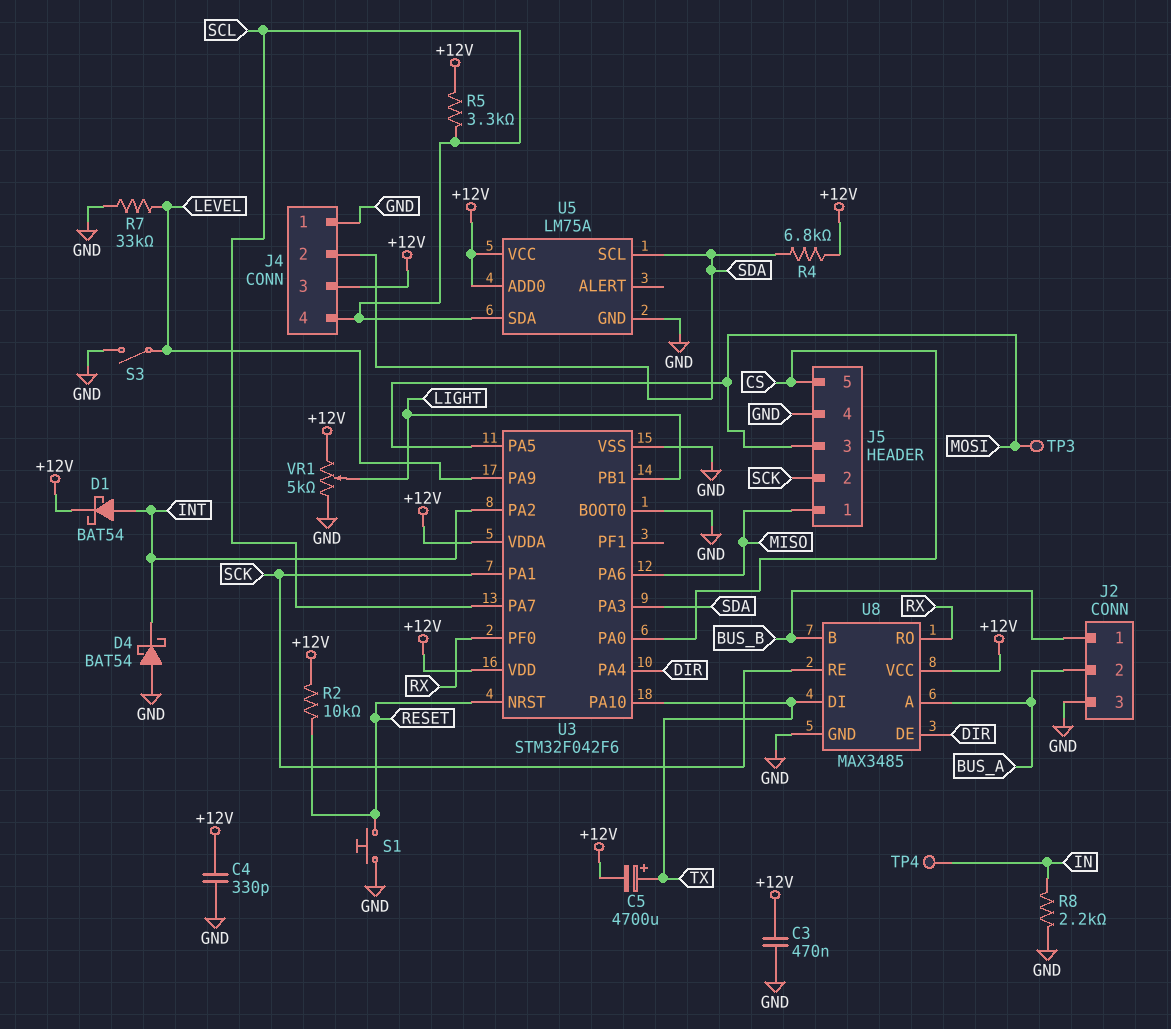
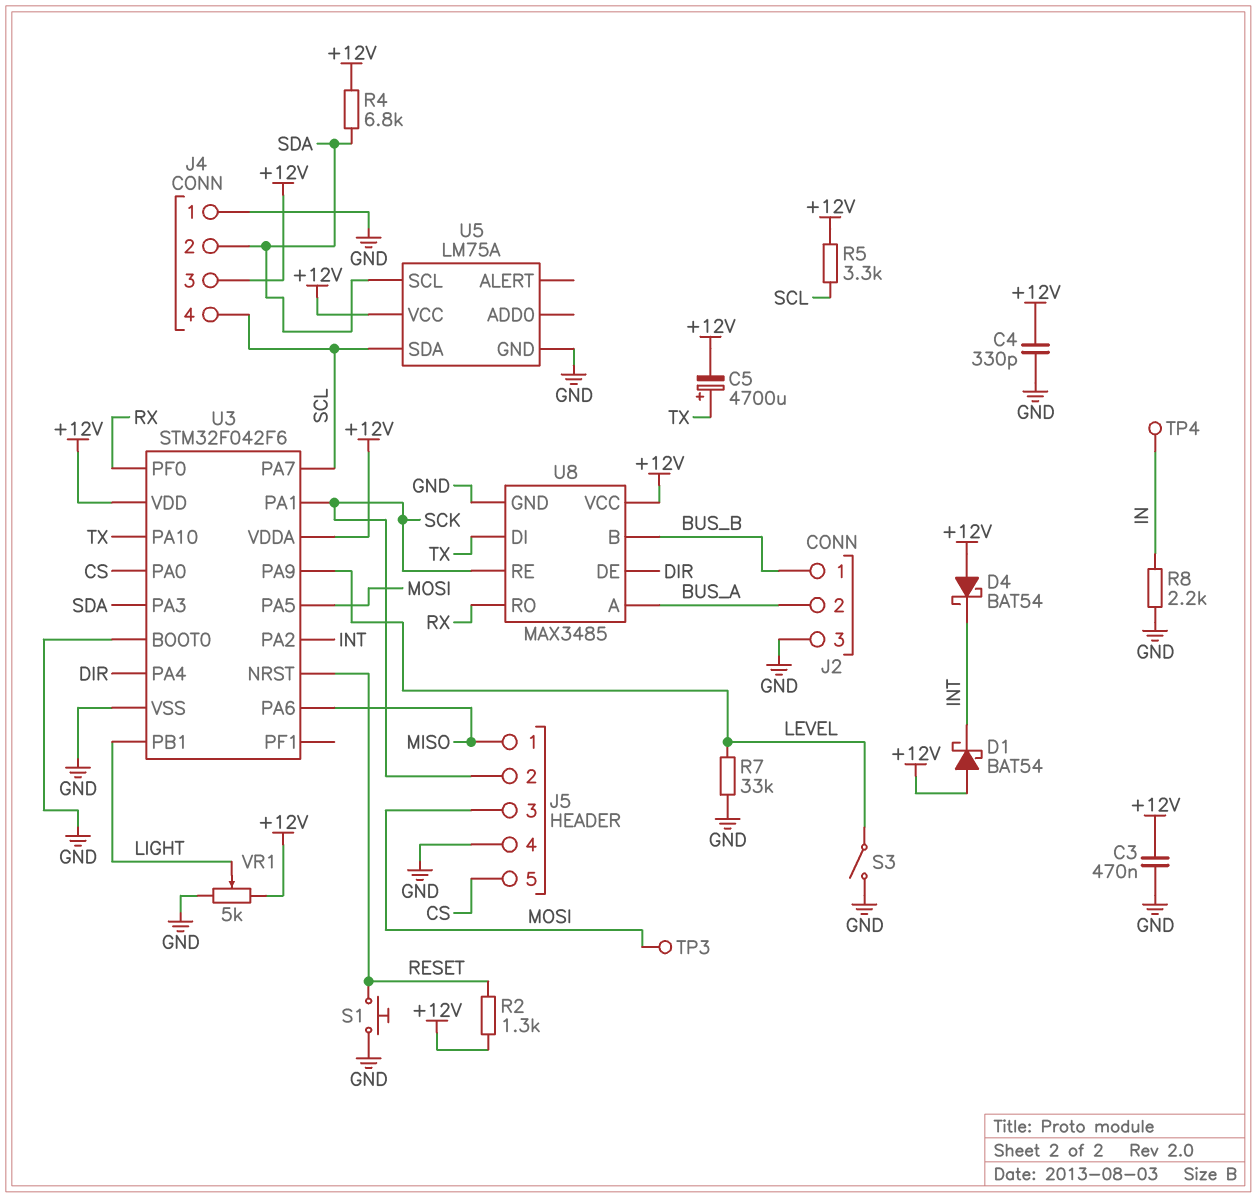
D1: schottky BAT54 (A INT, K +12V) -> schottky BAT54 (A +12V, K INT)
D4: schottky BAT54 (A GND, K INT) -> schottky BAT54 (A +12V, K INT)
R2: 10k (+12V, RESET) -> 1.3k (+12V, RESET)
U5 pin ADD0: +12V -> none

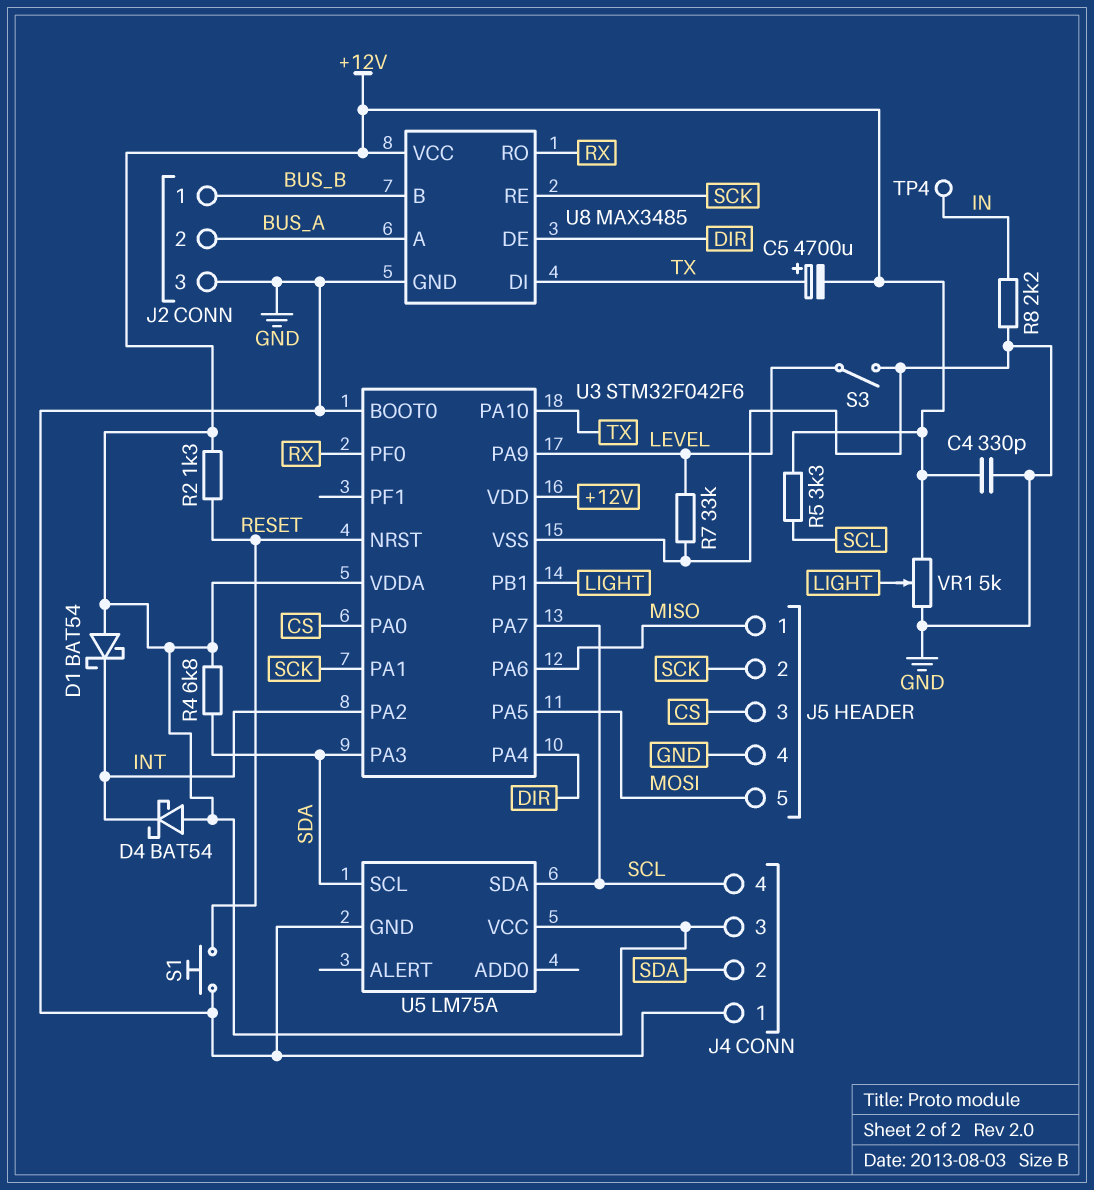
C3: 470nF (+12V, GND) -> none
J5 pin 3: MOSI -> CS
J5 pin 5: CS -> MOSI
TP3: test point (MOSI) -> none

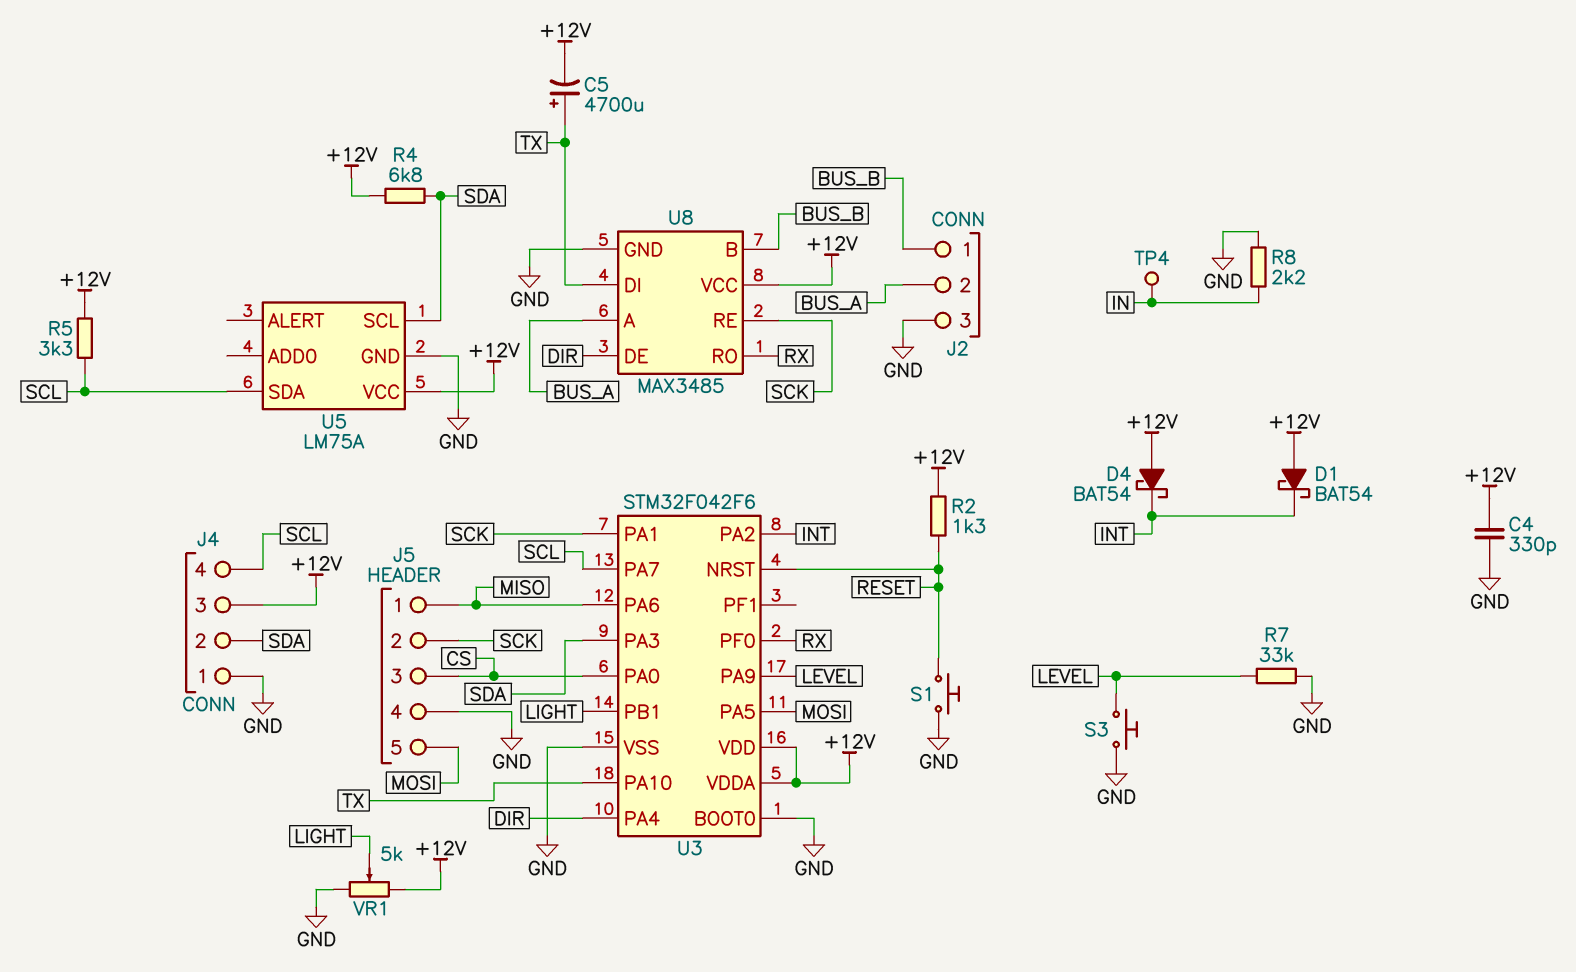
S3: switch (GND, LEVEL) -> button (GND, LEVEL)

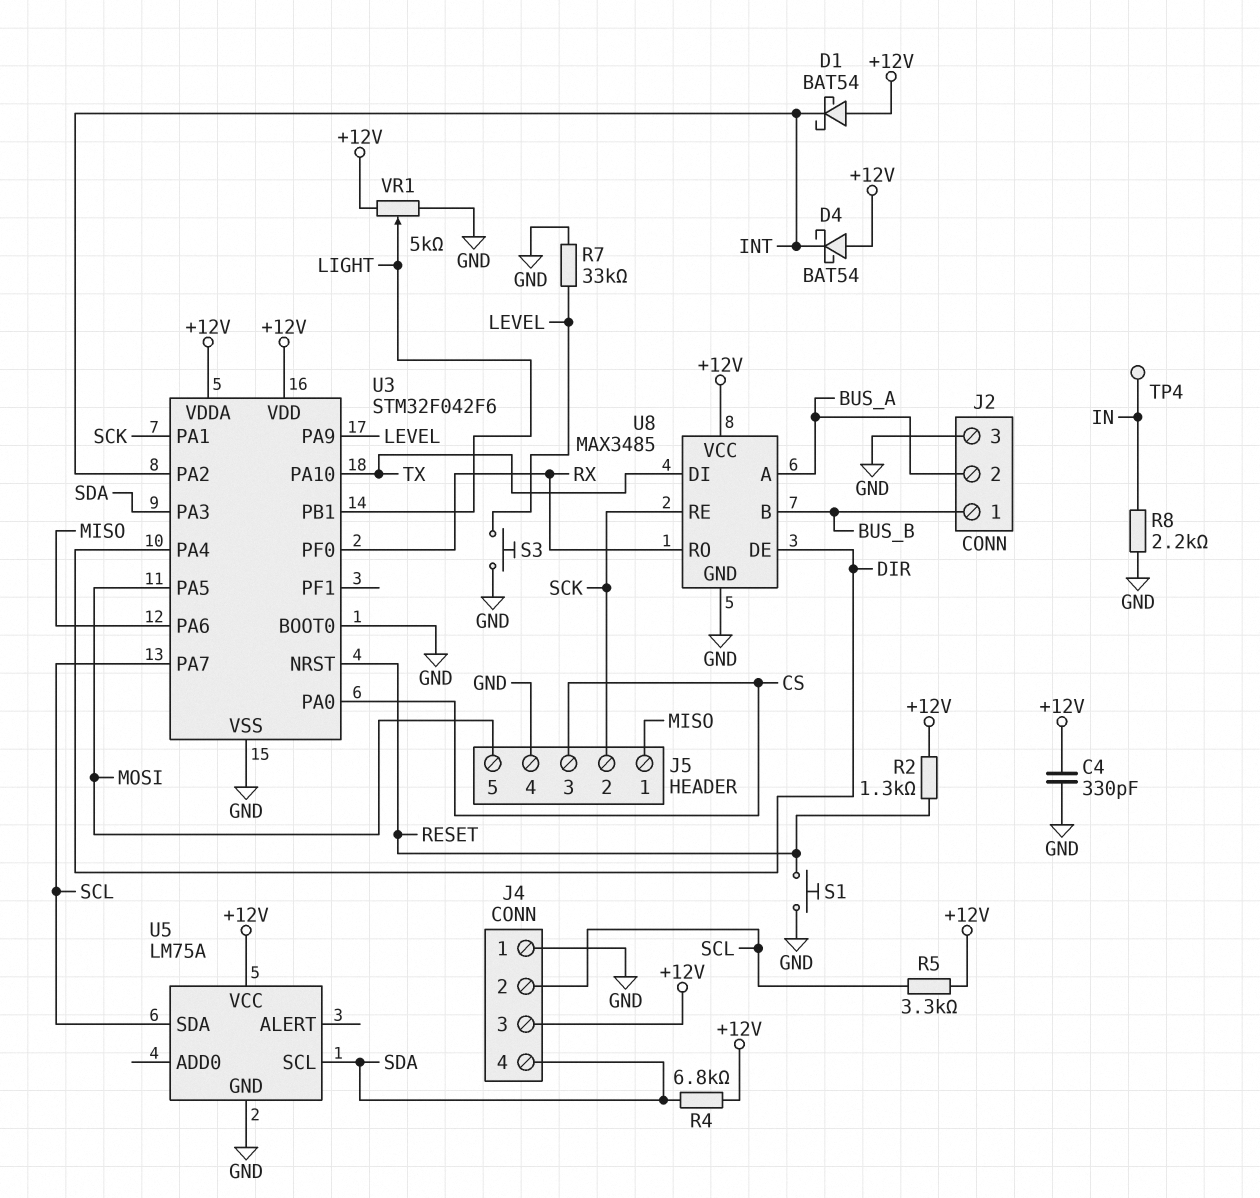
C5: 4700uF (plus TX, minus +12V) -> none
J4 pin 2: SDA -> SCL
J4 pin 4: SCL -> SDA

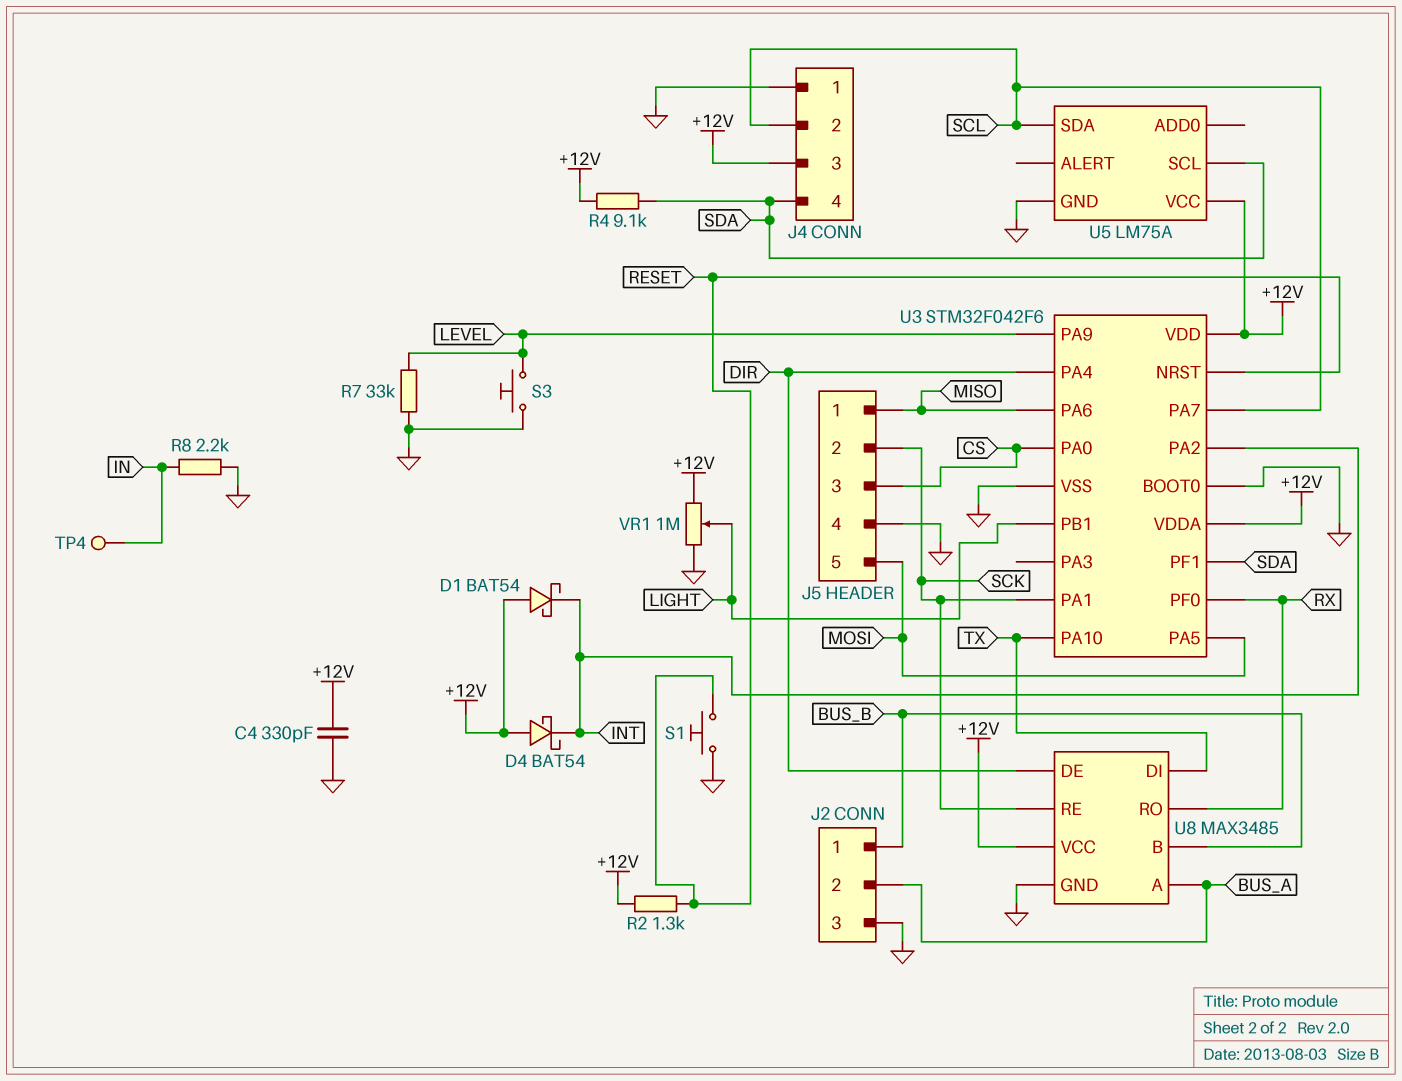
R4: 6.8k (+12V, SDA) -> 9.1k (+12V, SDA)
R5: 3.3k (+12V, SCL) -> none
U3 pin PA3: SDA -> none
U3 pin PF1: none -> SDA
VR1: 5k (+12V, GND, wiper LIGHT) -> 1M (+12V, GND, wiper LIGHT)

